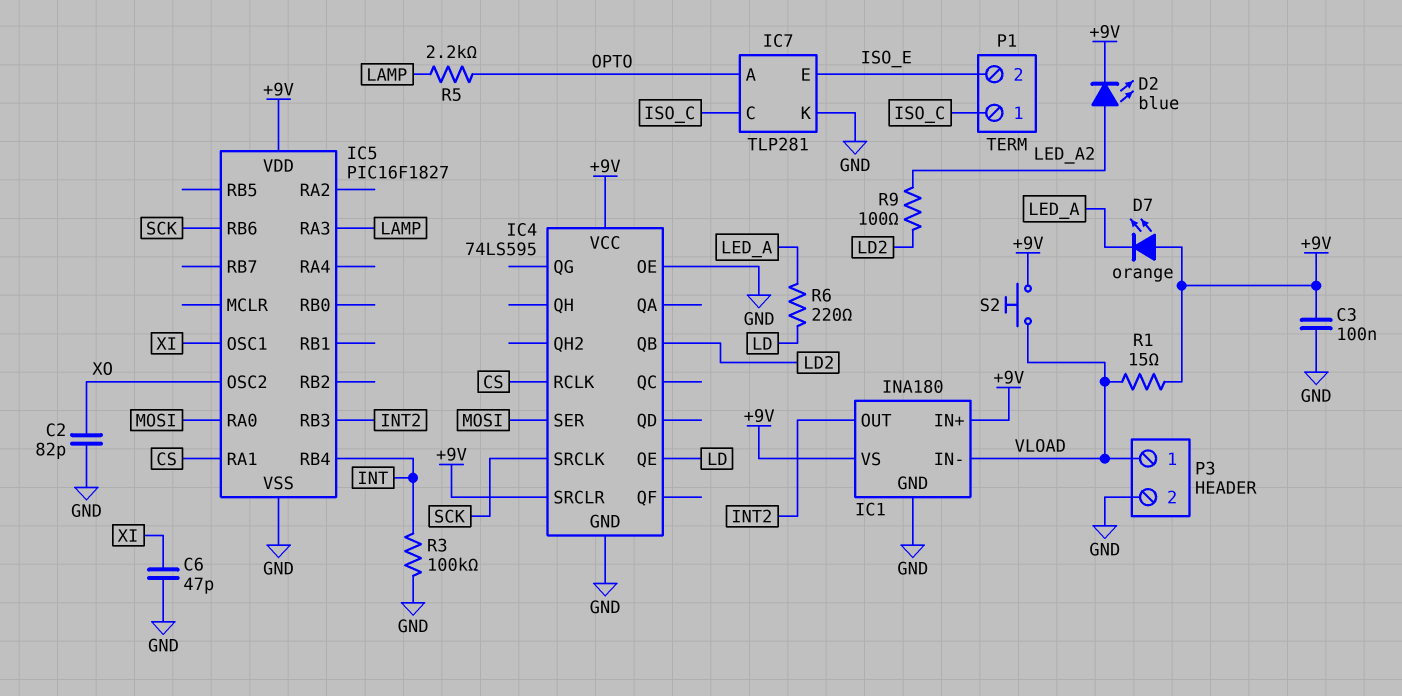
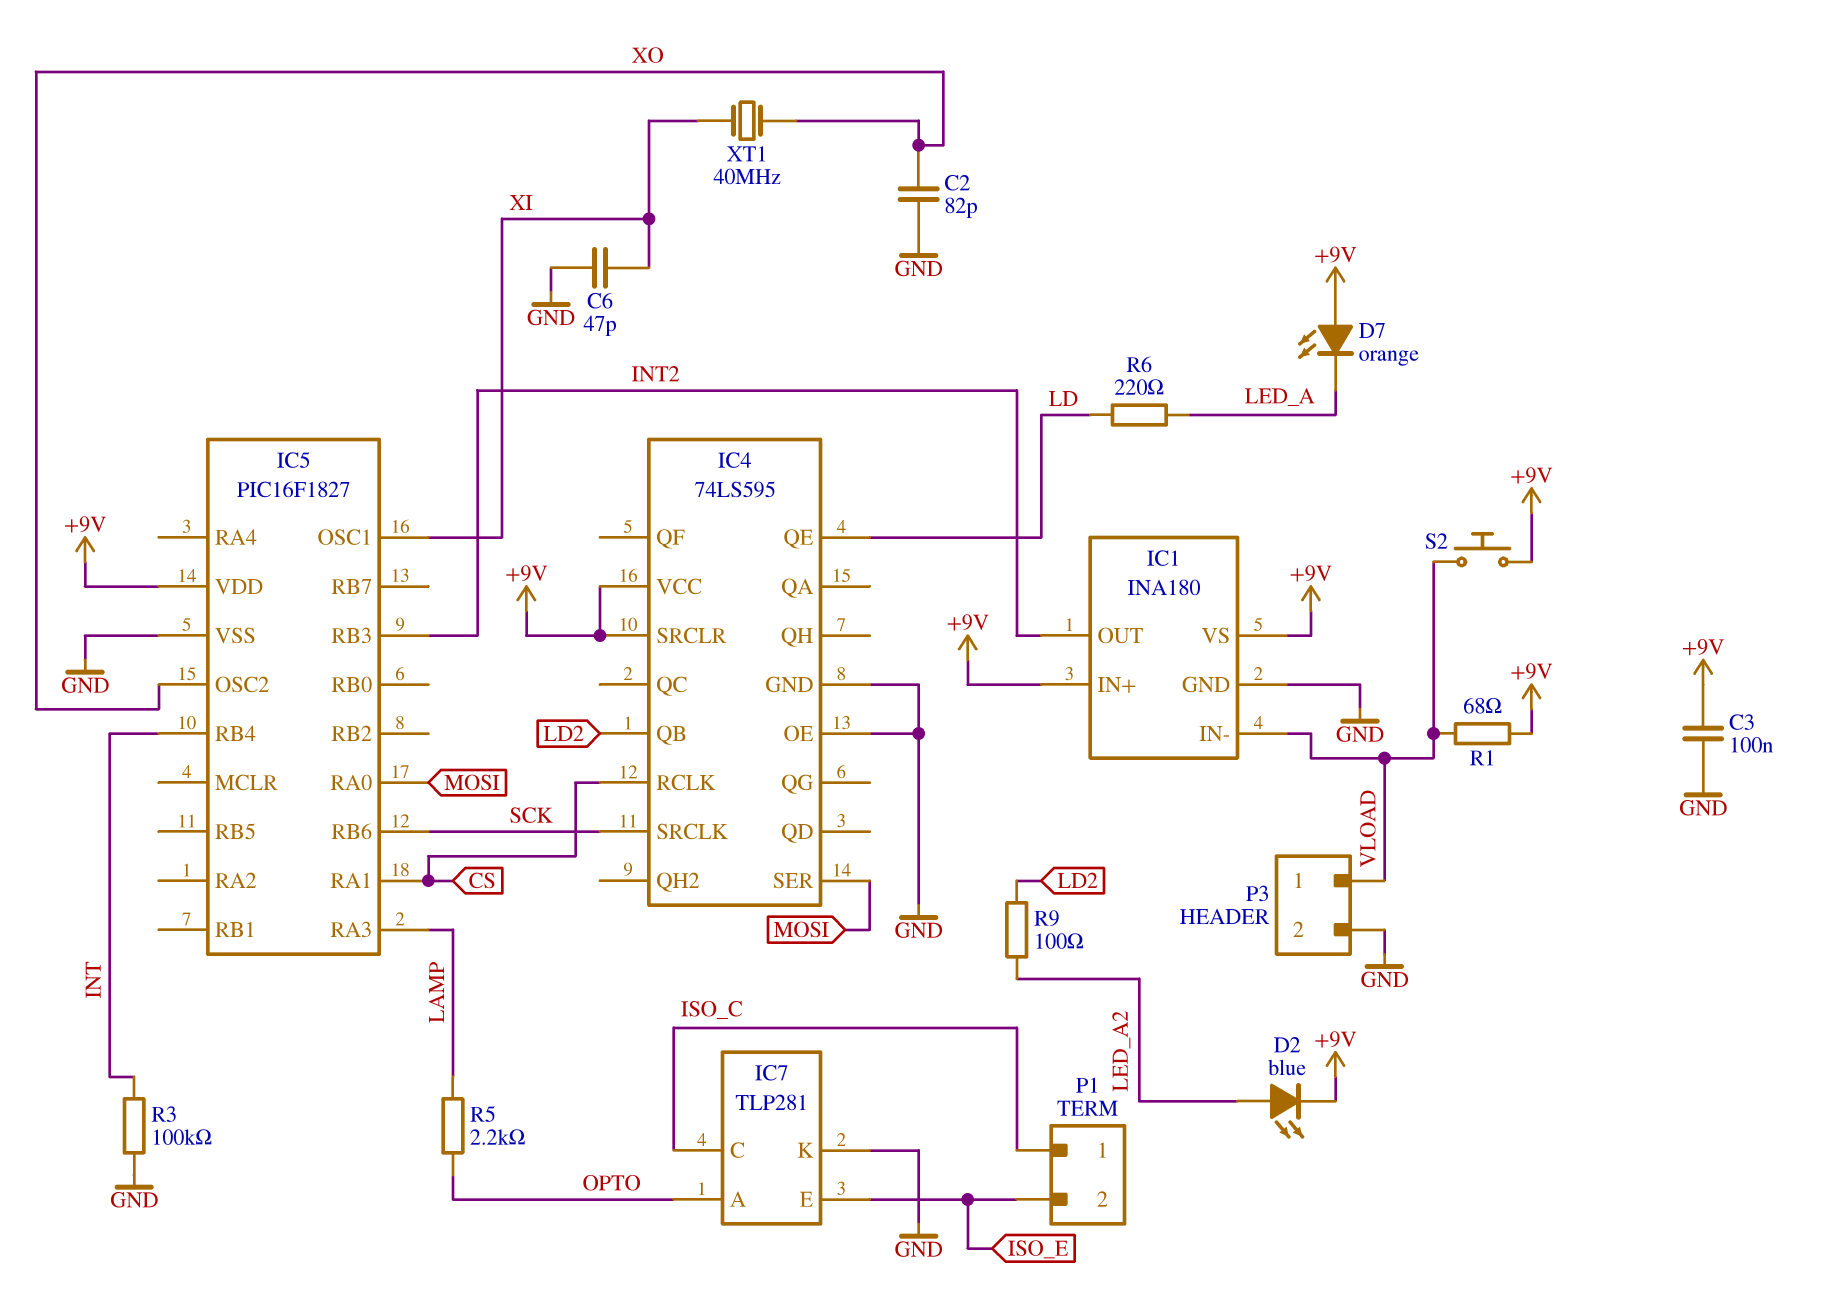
R1: 15 (+9V, VLOAD) -> 68 (+9V, VLOAD)
XT1: none -> 40MHz (XI, XO)

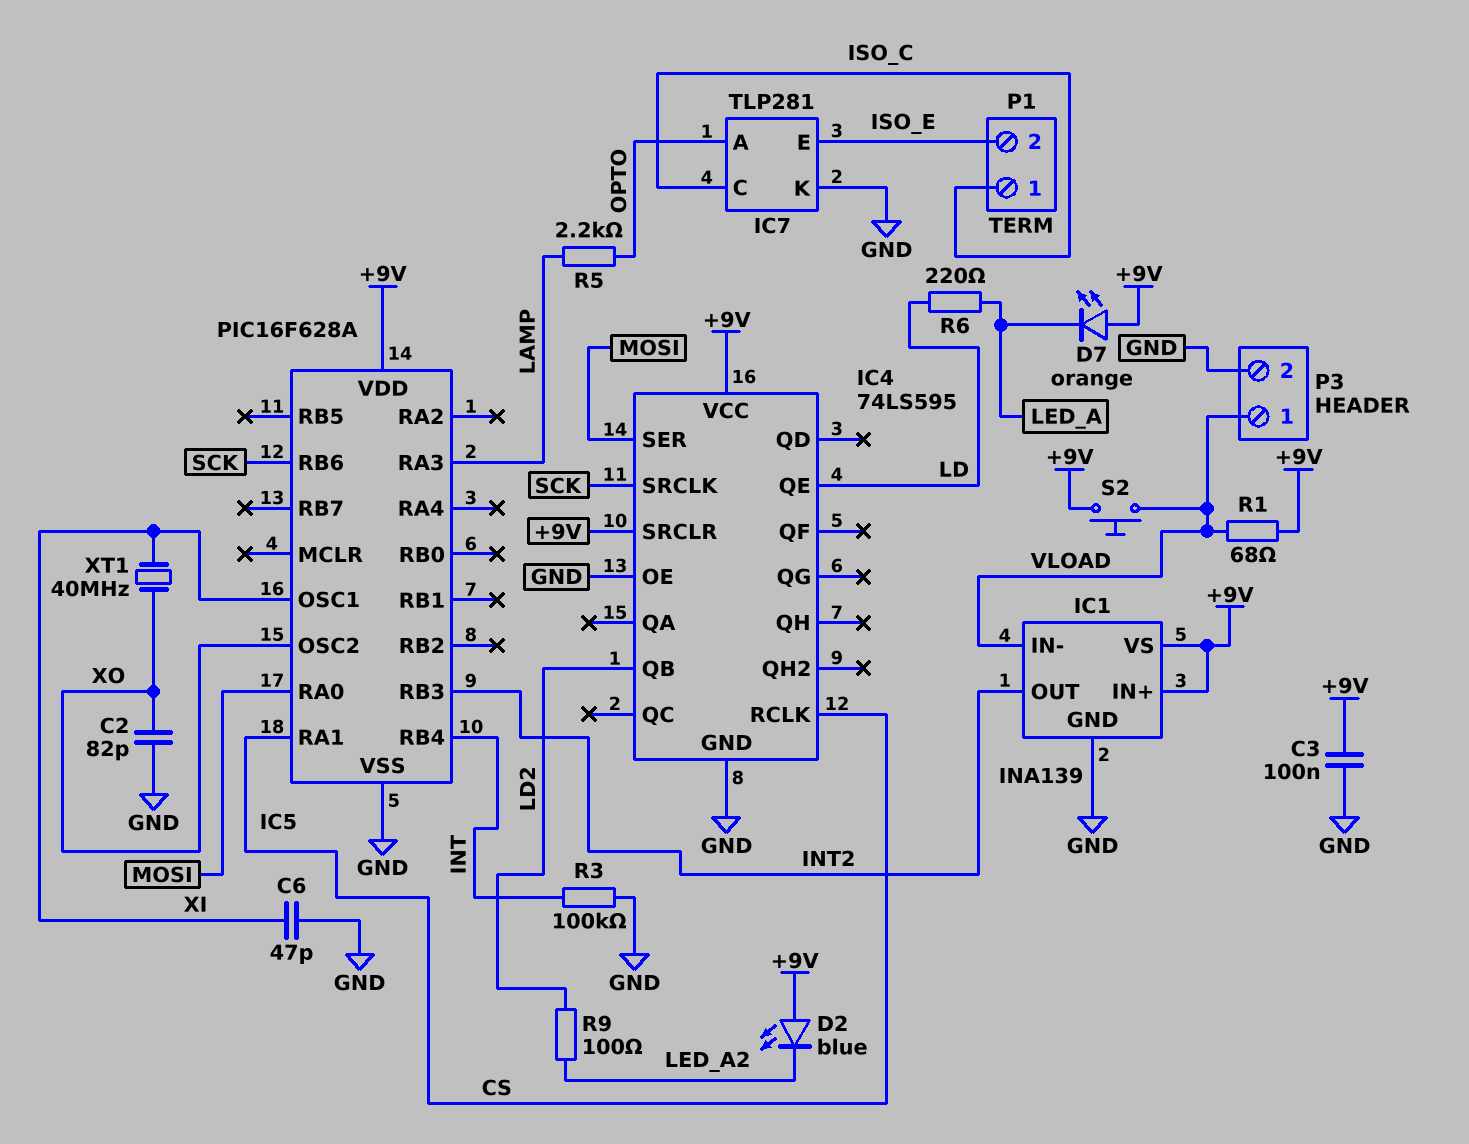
D2: LED blue (A LED_A2, K +9V) -> LED blue (A +9V, K LED_A2)
IC1: INA180 -> INA139
IC5: PIC16F1827 -> PIC16F628A

